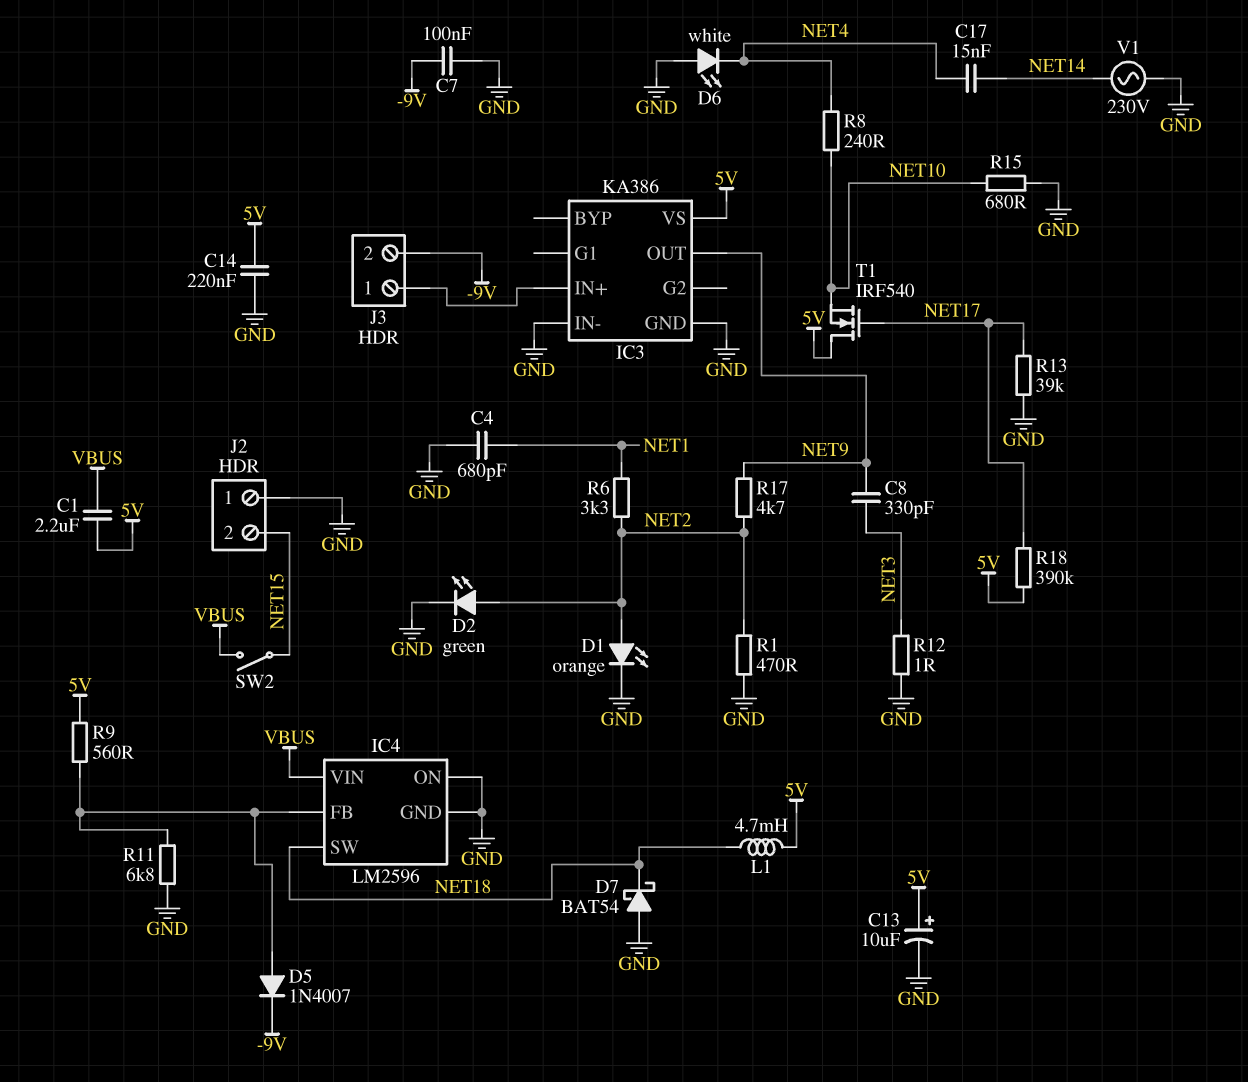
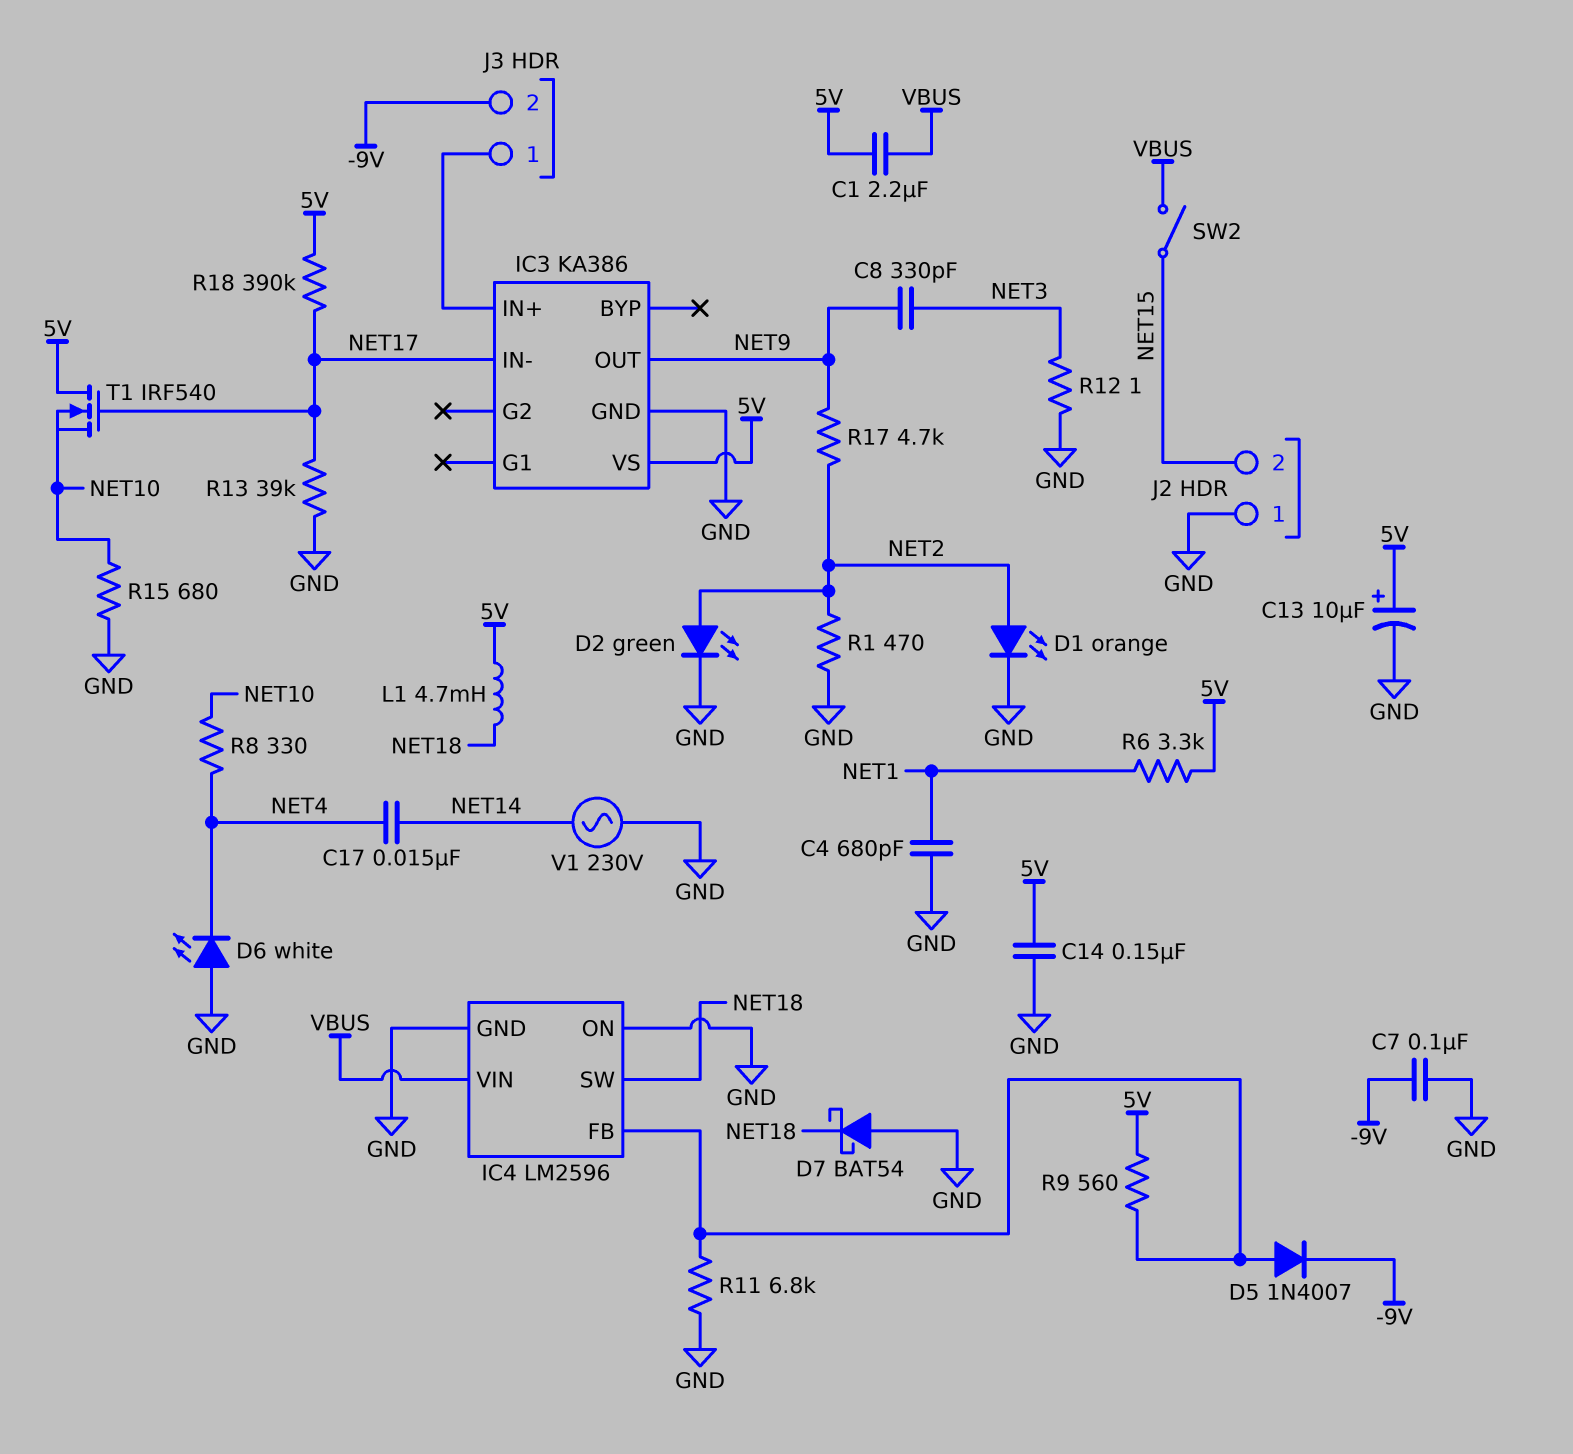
C14: 220nF (5V, GND) -> 150nF (5V, GND)
IC3 pin IN-: GND -> NET17
R6: 3.3k (NET1, NET2) -> 3.3k (5V, NET1)
R8: 240 (NET4, NET10) -> 330 (NET4, NET10)

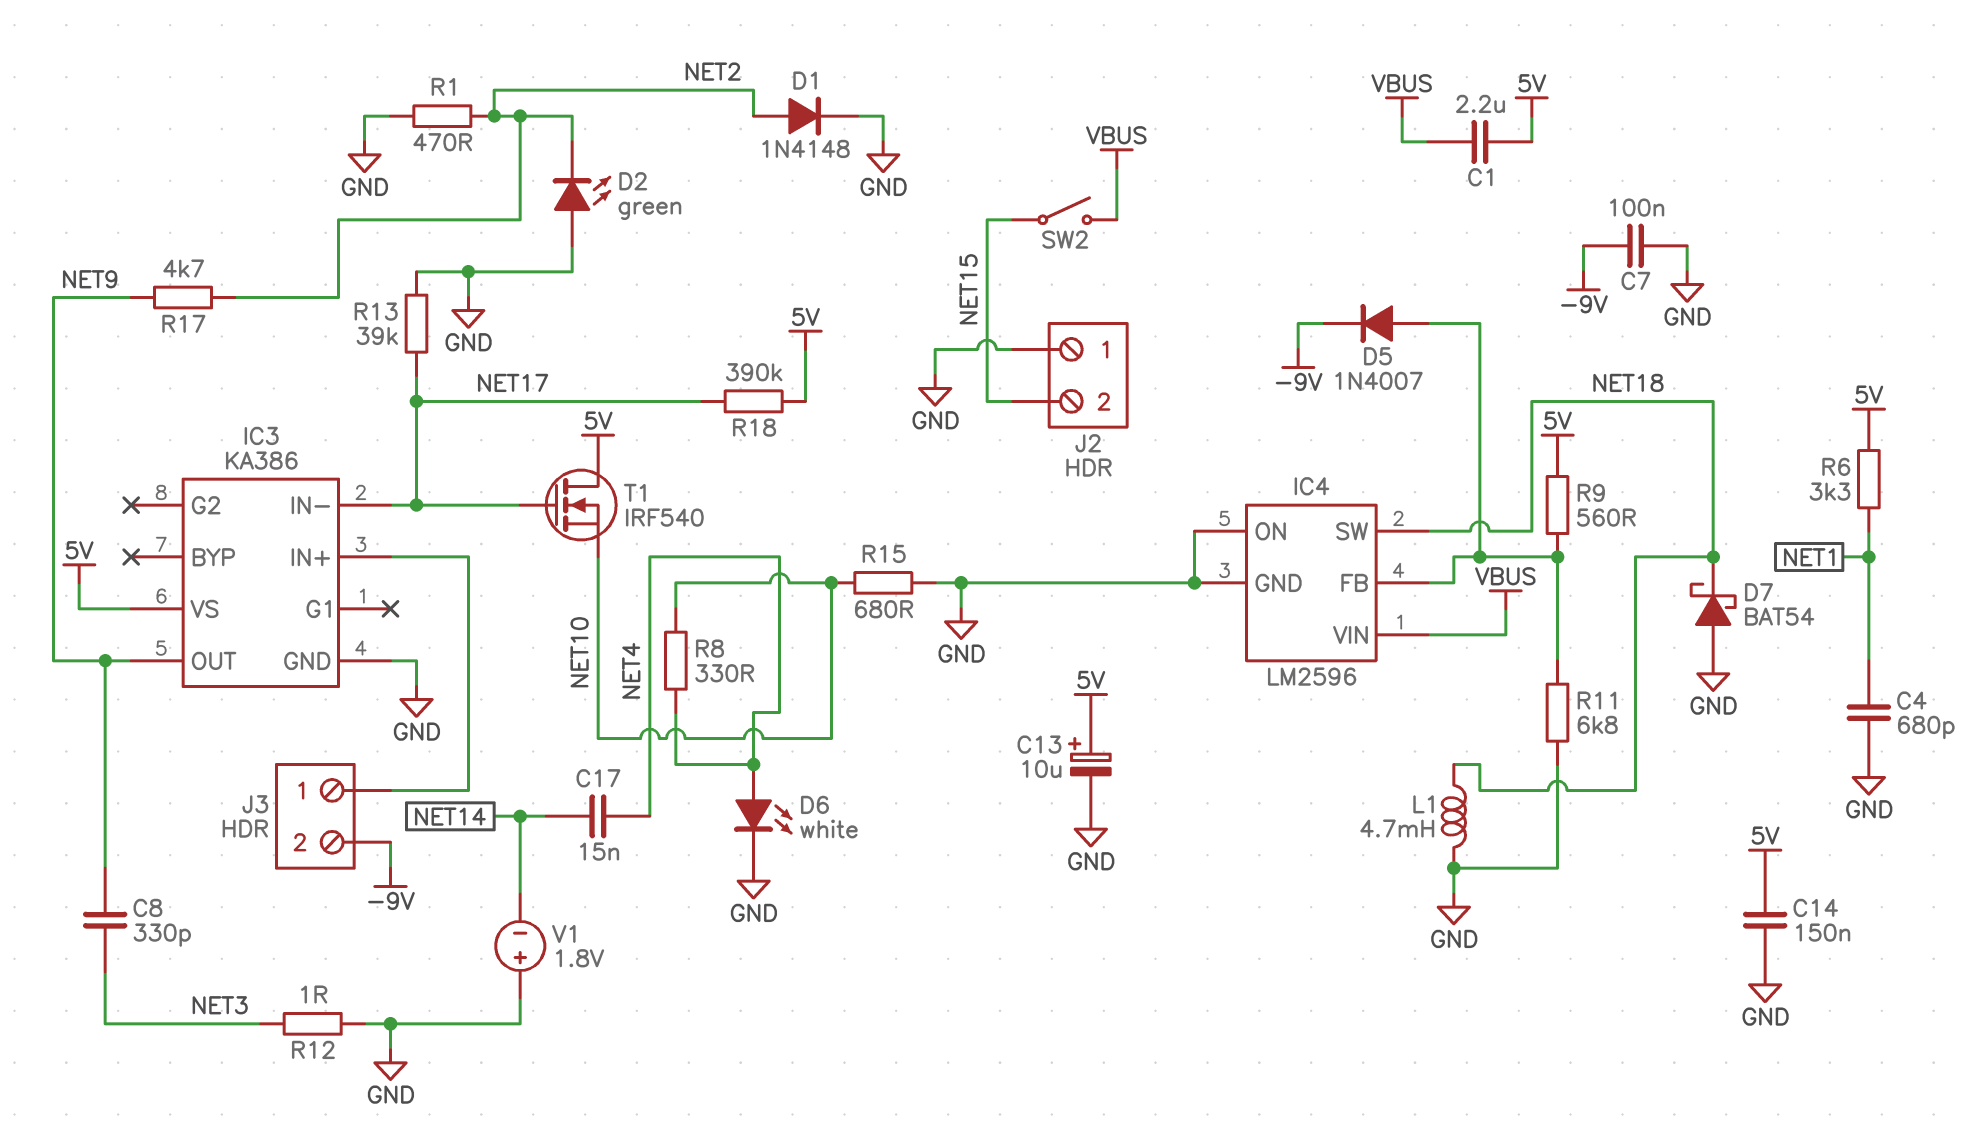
D1: LED orange (A NET2, K GND) -> diode 1N4148 (A NET2, K GND)
D2: LED green (A NET2, K GND) -> LED green (A GND, K NET2)
D6: LED white (A GND, K NET4) -> LED white (A NET4, K GND)
L1: 4.7mH (5V, NET18) -> 4.7mH (GND, NET18)
V1: AC 230V (GND, NET14) -> 1.8V (plus GND, minus NET14)

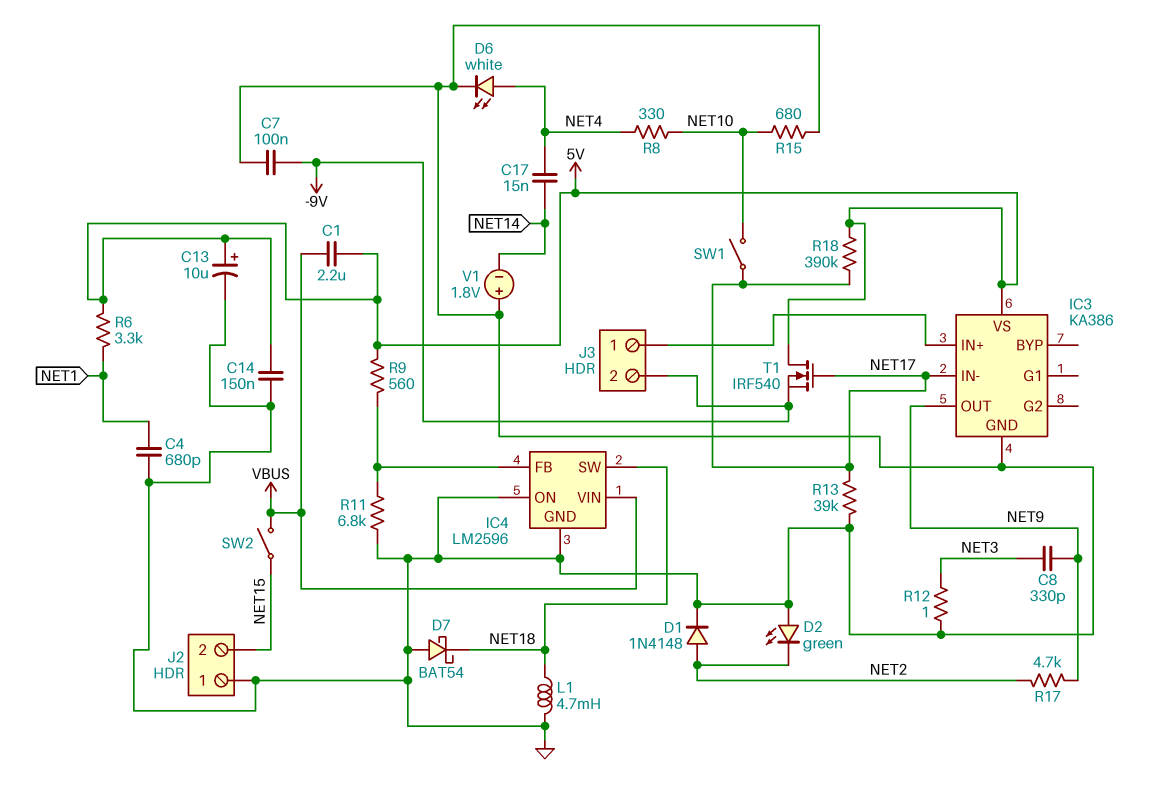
D5: diode 1N4007 (A IC4/FB, K -9V) -> none
R1: 470 (GND, NET2) -> none
SW1: none -> switch (NET10, NET17)
T1: NMOS IRF540 (G NET17, D 5V, S NET10) -> NMOS IRF540 (G NET17, D 5V, S -9V)

